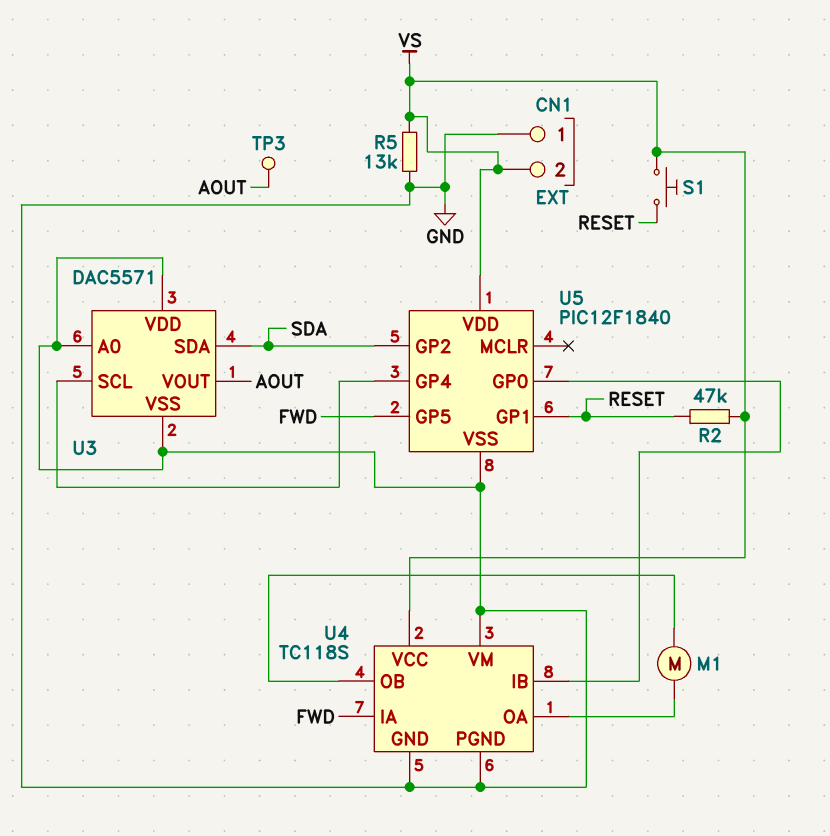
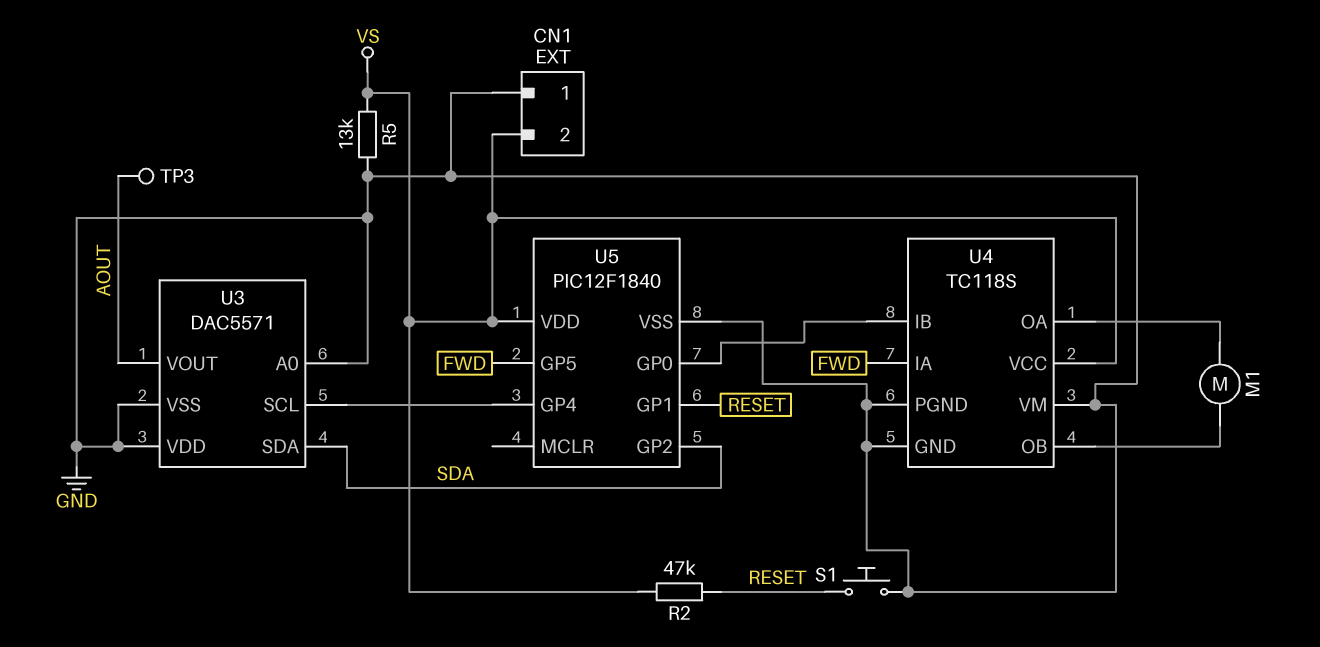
S1: button (RESET, VS) -> button (GND, RESET)

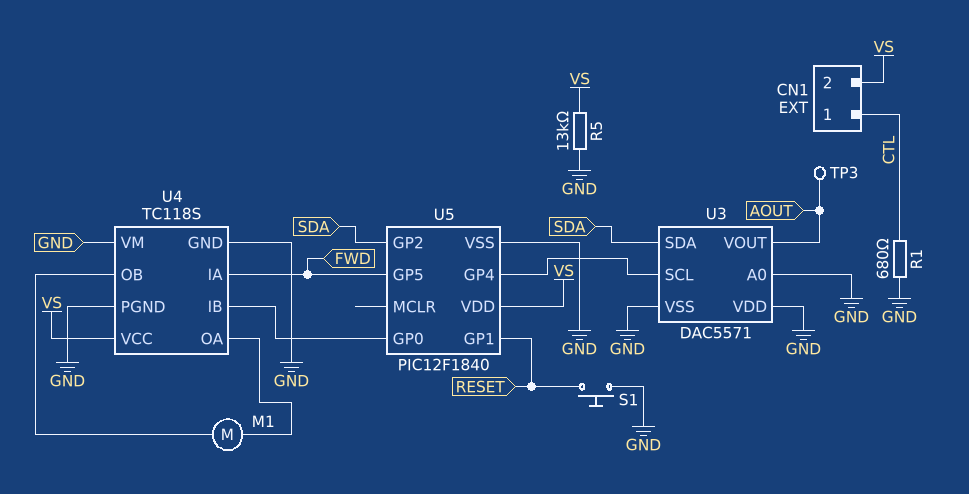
CN1 pin 1: GND -> CTL
R1: none -> 680 (CTL, GND)
R2: 47k (RESET, VS) -> none

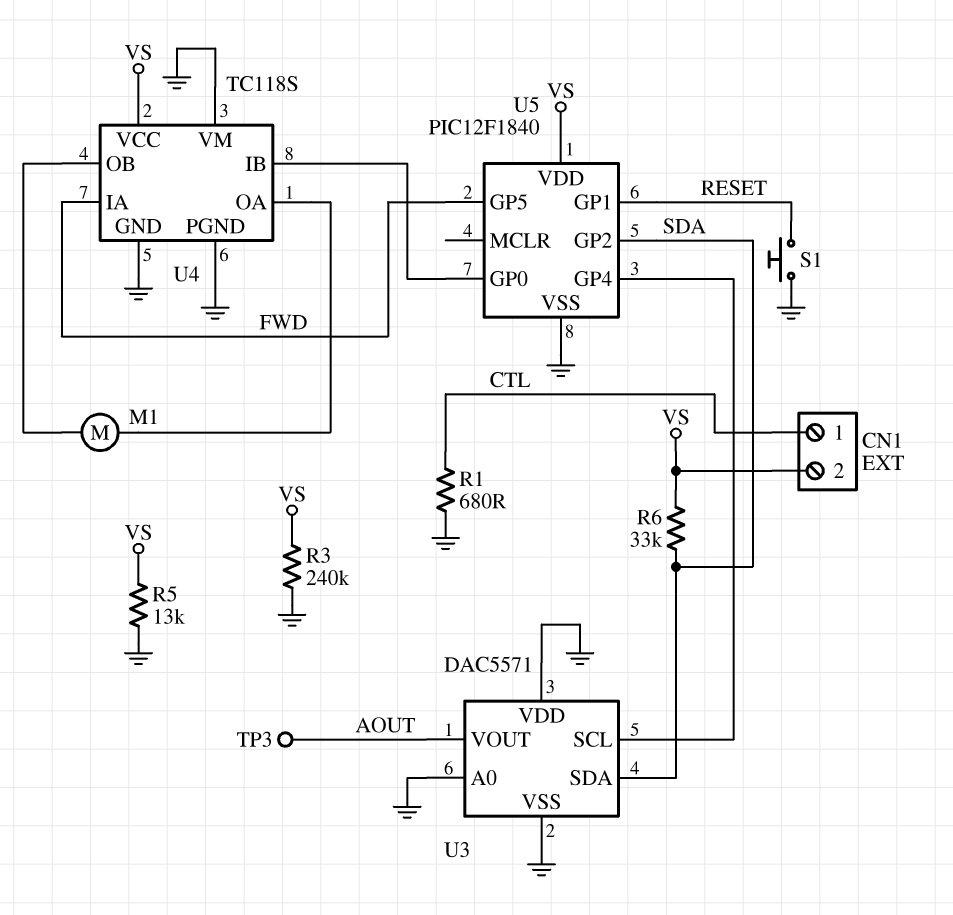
R3: none -> 240k (GND, VS)
R6: none -> 33k (SDA, VS)

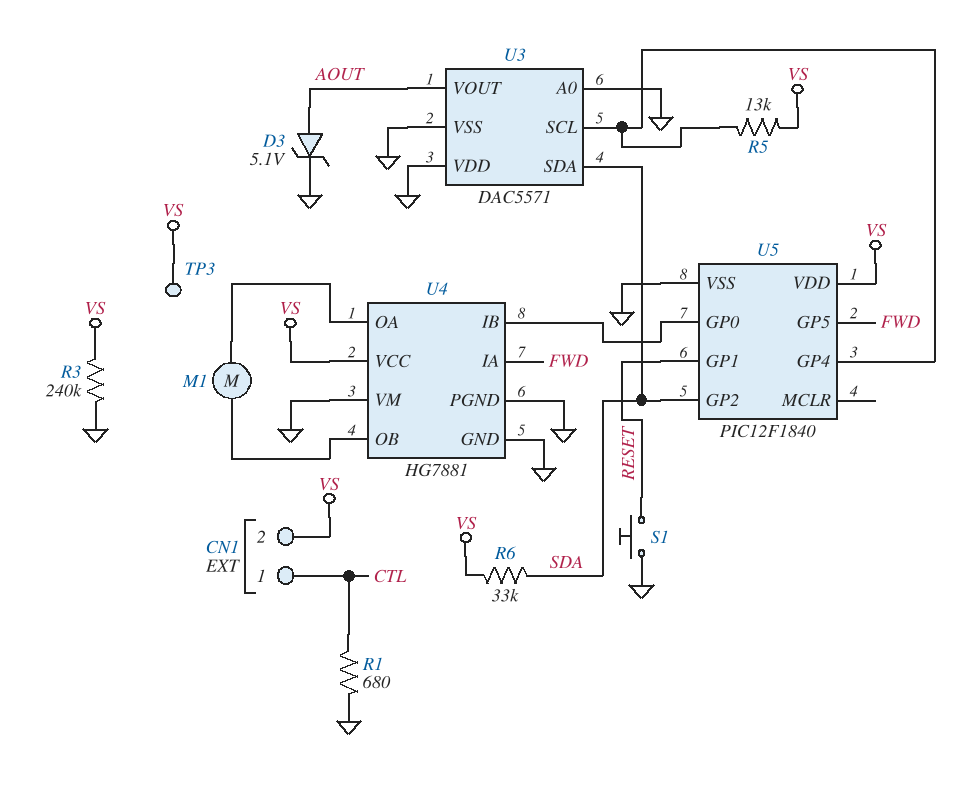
D3: none -> zener 5.1V (A AOUT, K GND)
R5: 13k (GND, VS) -> 13k (U3/SCL, VS)
TP3: test point (AOUT) -> test point (VS)
U4: TC118S -> HG7881

